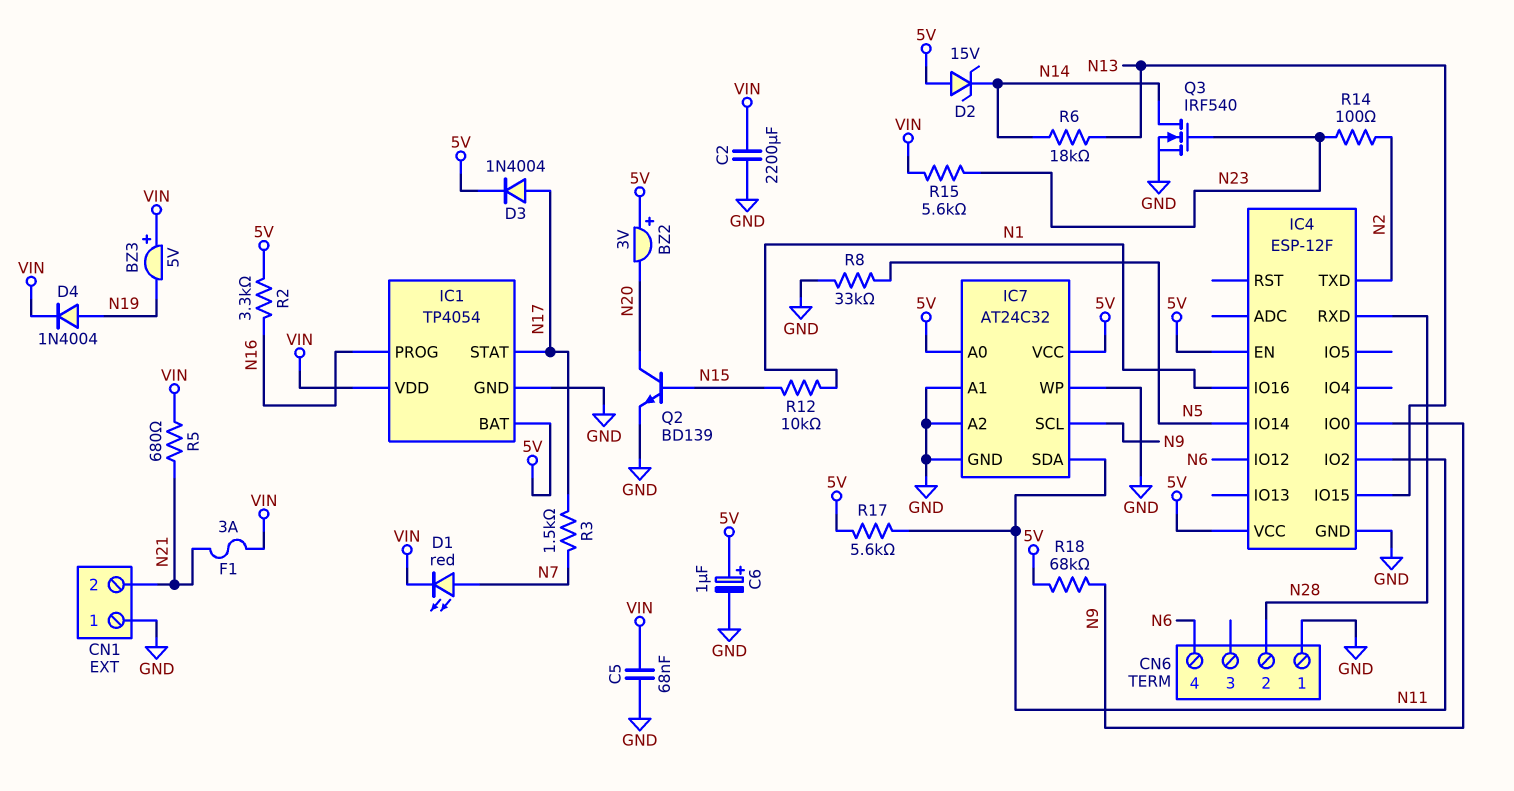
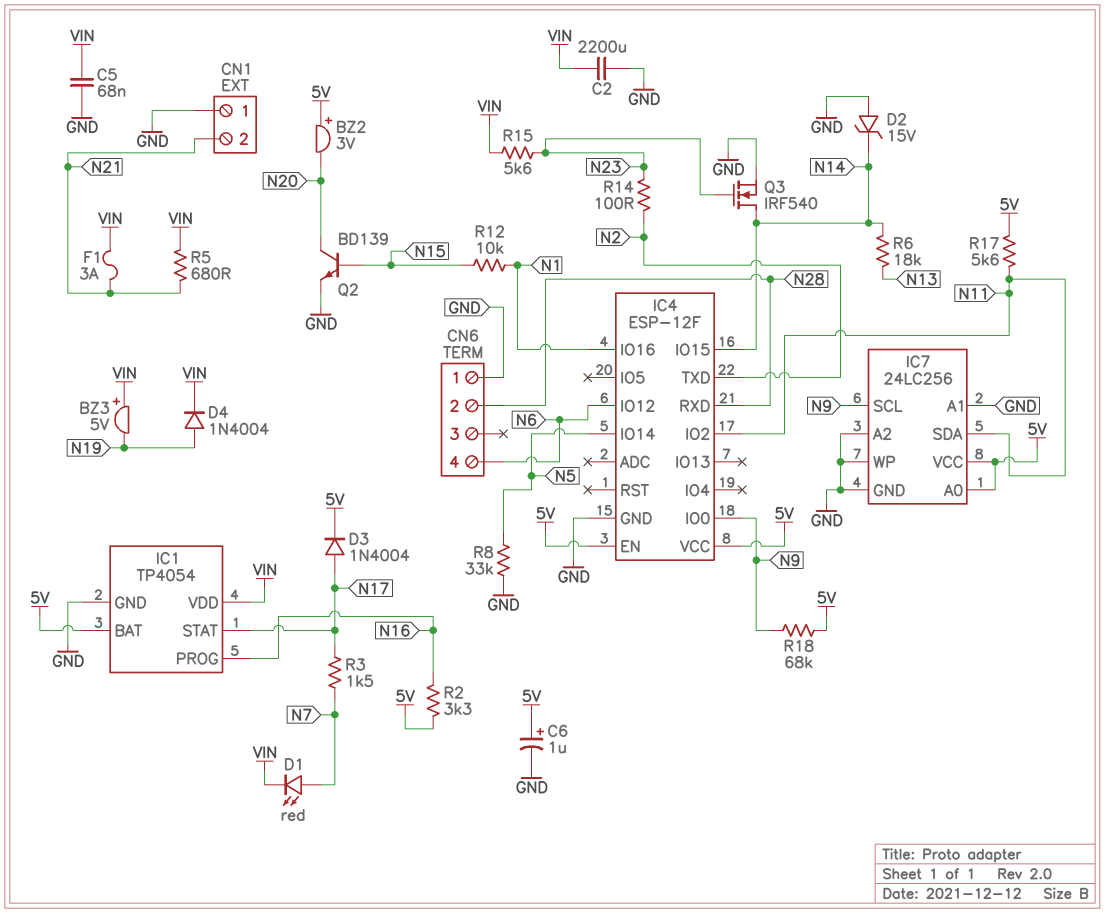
D2: zener 15V (A 5V, K N14) -> zener 15V (A GND, K N14)
IC4 pin IO15: N13 -> N14
IC7: AT24C32 -> 24LC256

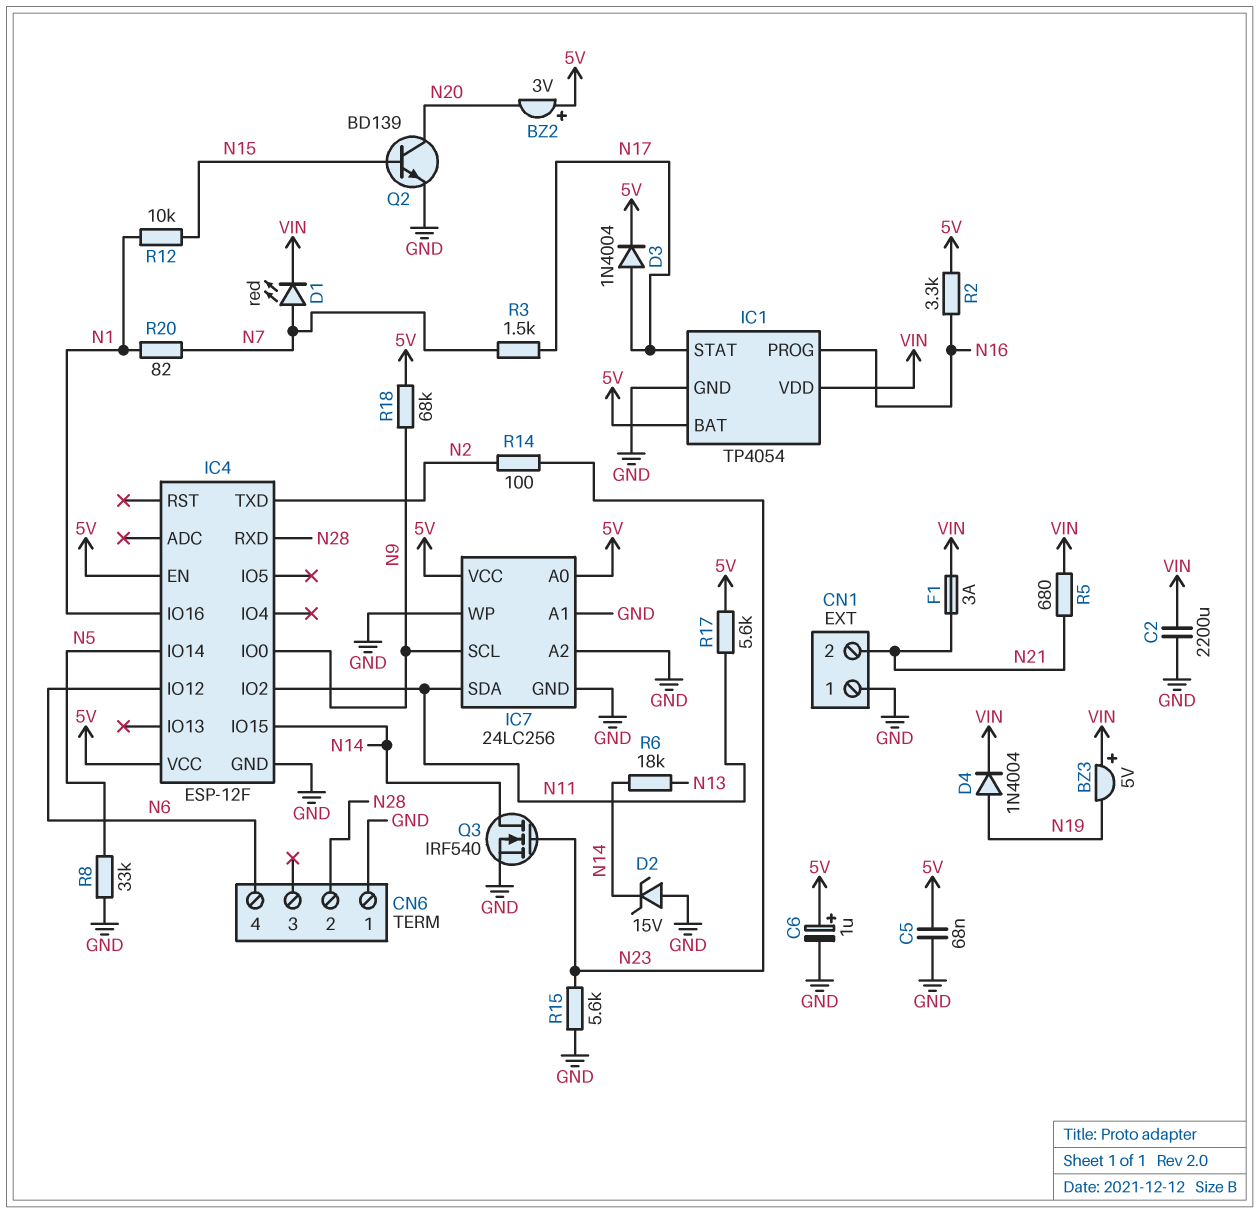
C5: 68nF (GND, VIN) -> 68nF (5V, GND)
R15: 5.6k (N23, VIN) -> 5.6k (GND, N23)
R20: none -> 82 (N1, N7)

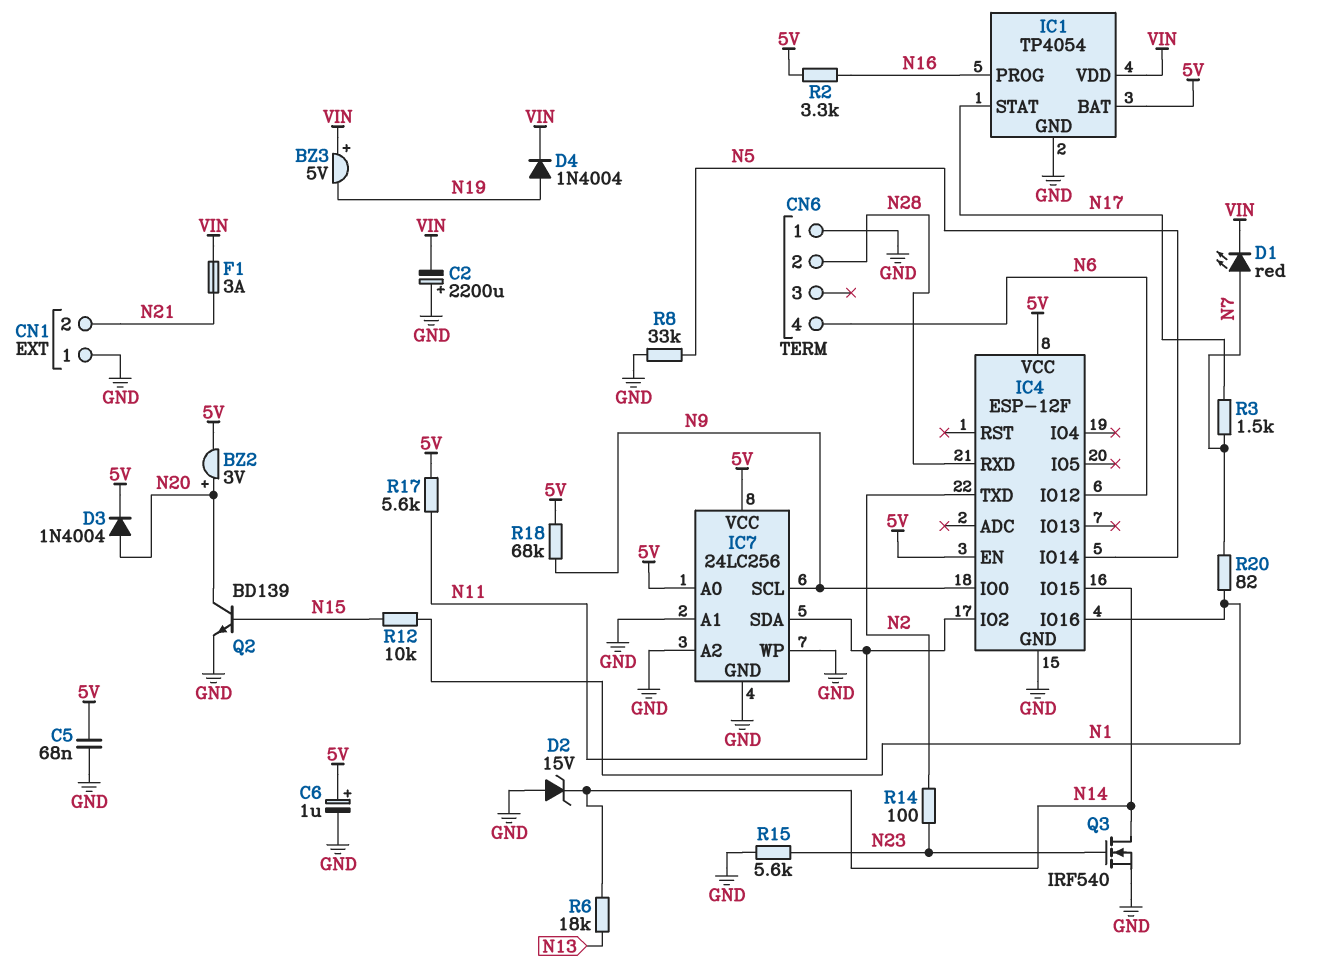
BZ2: buzzer 3V (plus 5V, minus N20) -> buzzer 3V (plus N20, minus 5V)
C2: 2200uF (GND, VIN) -> 2200uF (plus GND, minus VIN)
D3: diode 1N4004 (A N17, K 5V) -> diode 1N4004 (A N20, K 5V)
R5: 680 (N21, VIN) -> none

